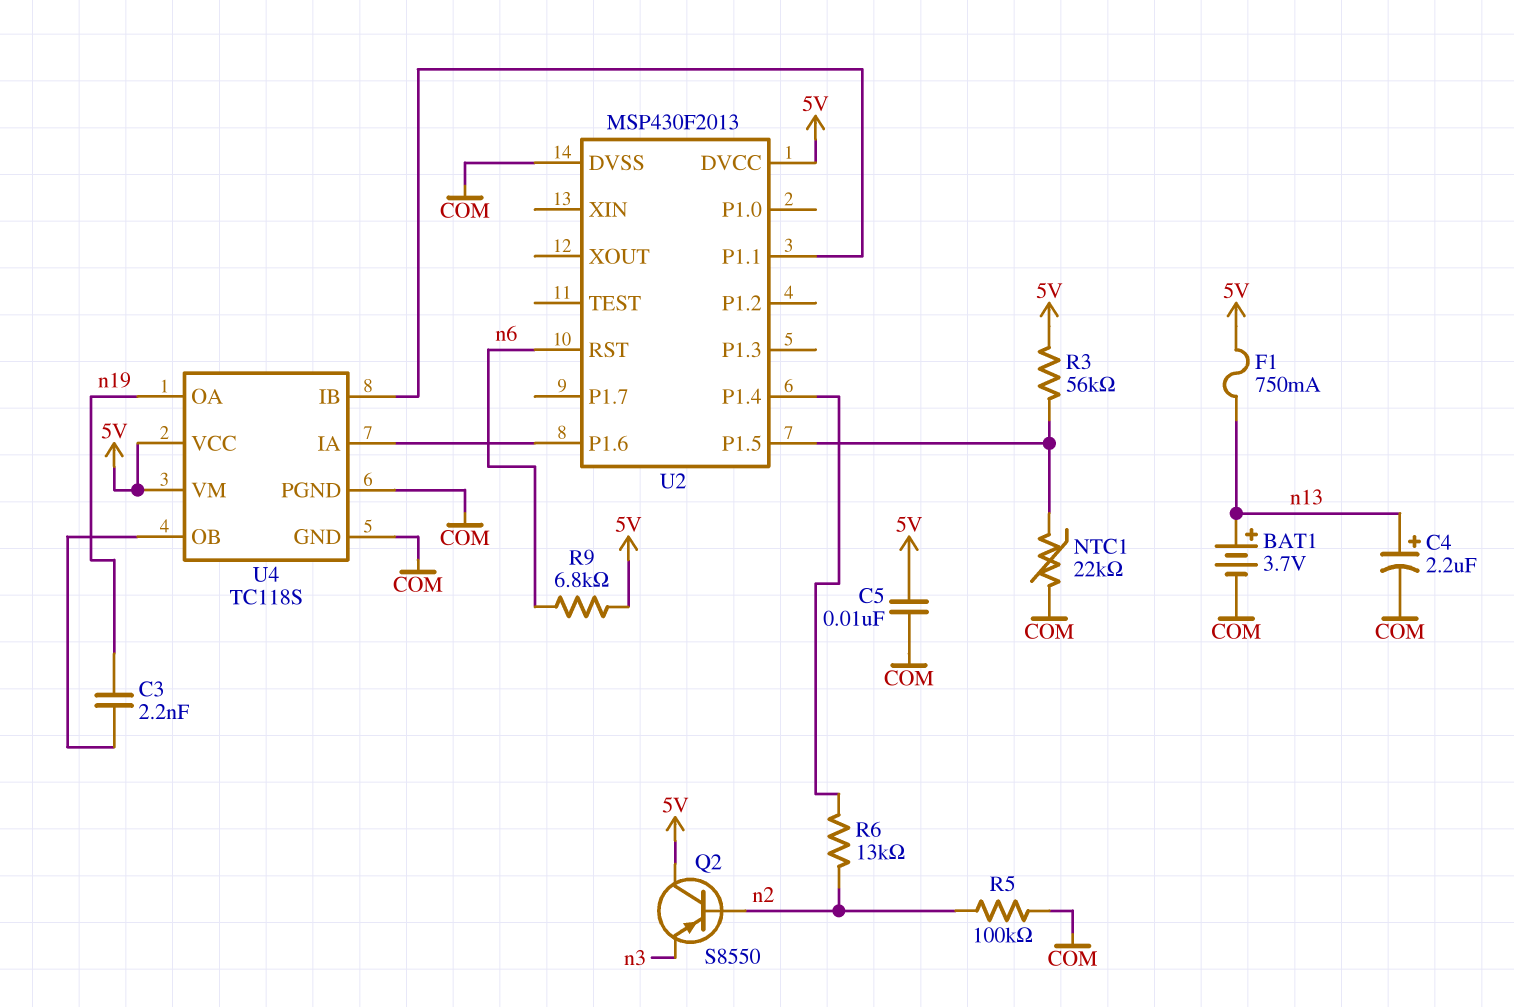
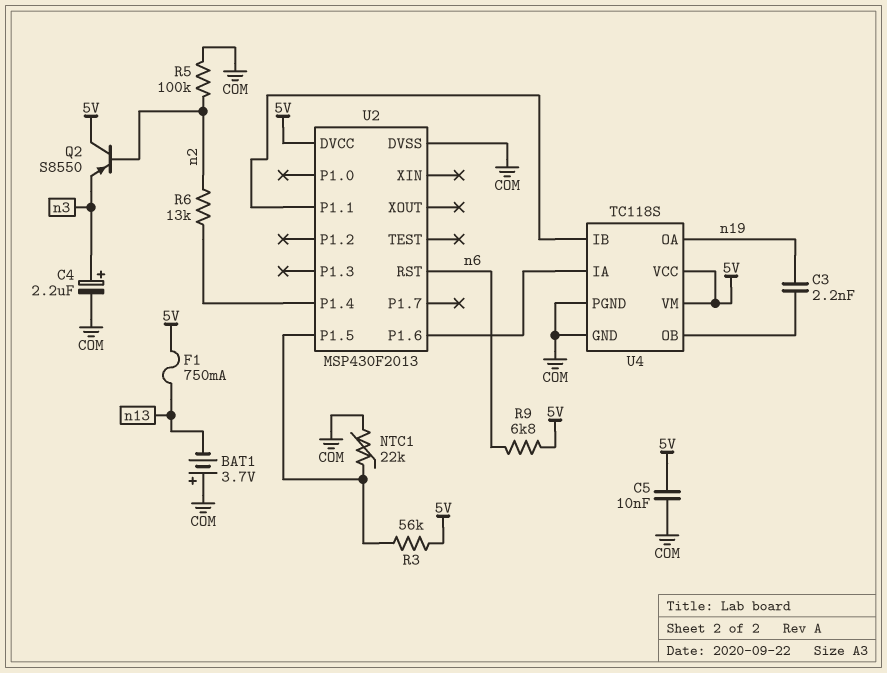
BAT1: 3.7V (plus n13, minus COM) -> 3.7V (plus COM, minus n13)
C4: 2.2uF (plus n13, minus COM) -> 2.2uF (plus n3, minus COM)

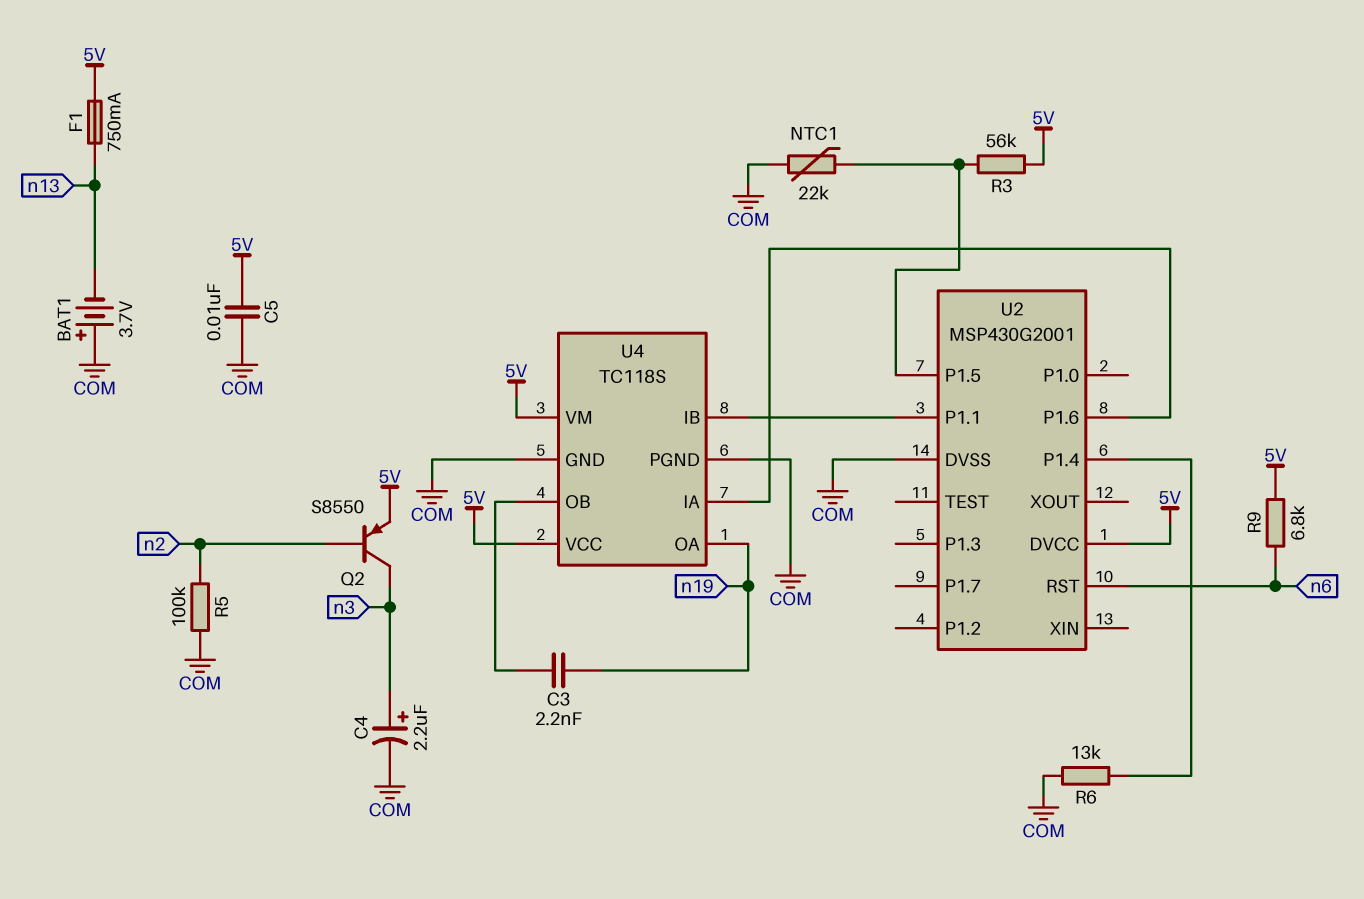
Q2: PNP S8550 (B n2, C 5V, E n3) -> PNP S8550 (B n2, C n3, E 5V)
R6: 13k (U2/P1.4, n2) -> 13k (COM, U2/P1.4)
U2: MSP430F2013 -> MSP430G2001

